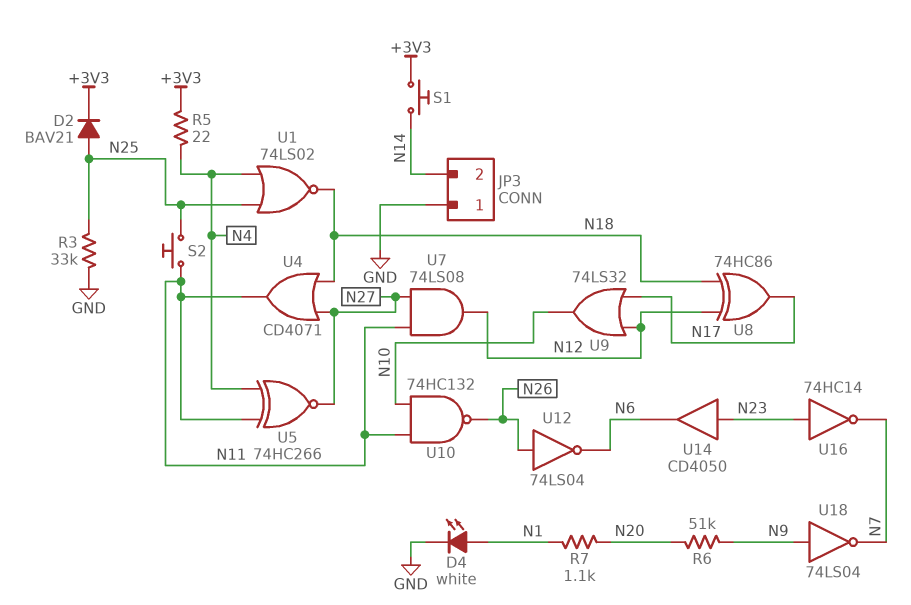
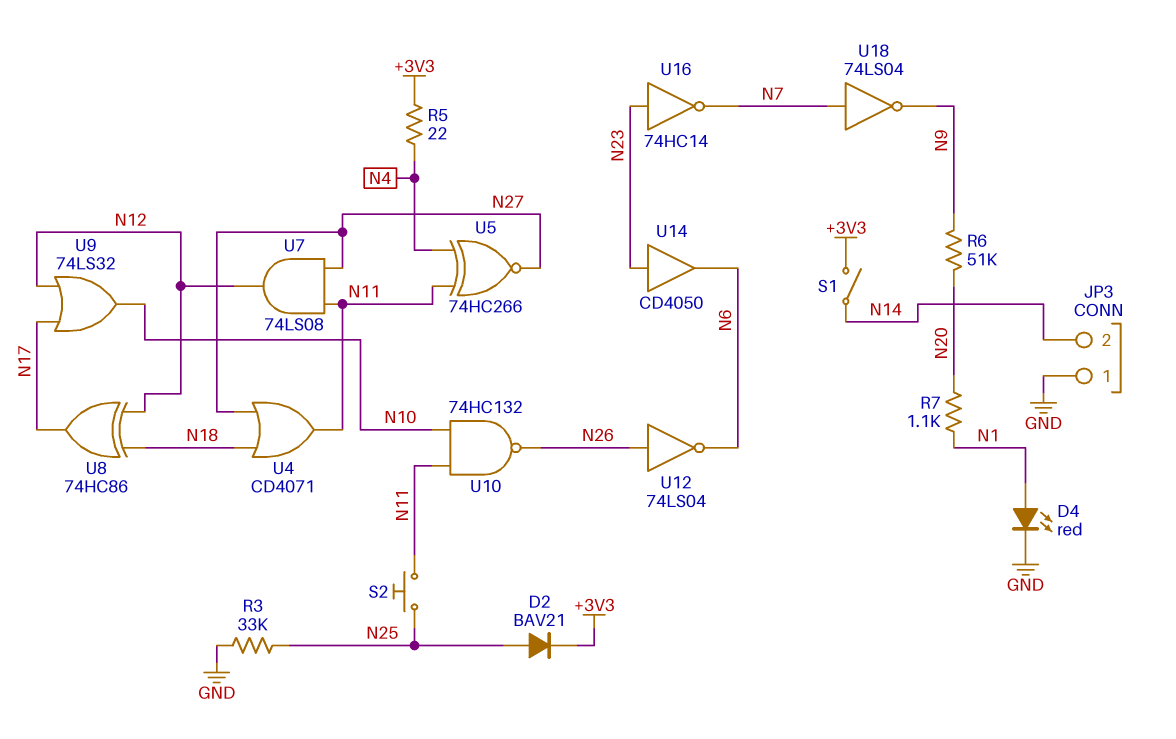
D4: LED white (A N1, K GND) -> LED red (A N1, K GND)
S1: button (+3V3, N14) -> switch (+3V3, N14)
U1: NOR 74LS02 (in N4, in N25, out N18) -> none
U18: NOT 74LS04 (in N9, out N7) -> NOT 74LS04 (in N7, out N9)

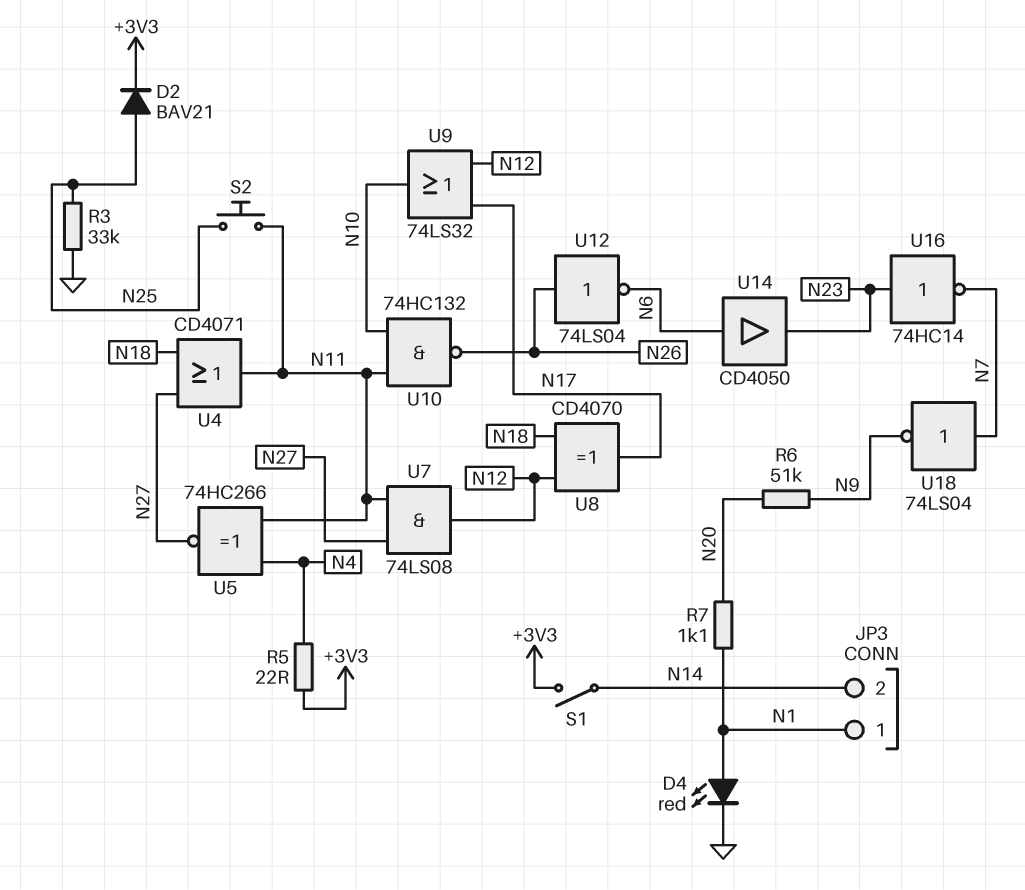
JP3 pin 1: GND -> N1
U8: XOR 74HC86 (in N12, in N18, out N17) -> XOR CD4070 (in N12, in N18, out N17)
U14: buffer CD4050 (in N23, out N6) -> buffer CD4050 (in N6, out N23)

